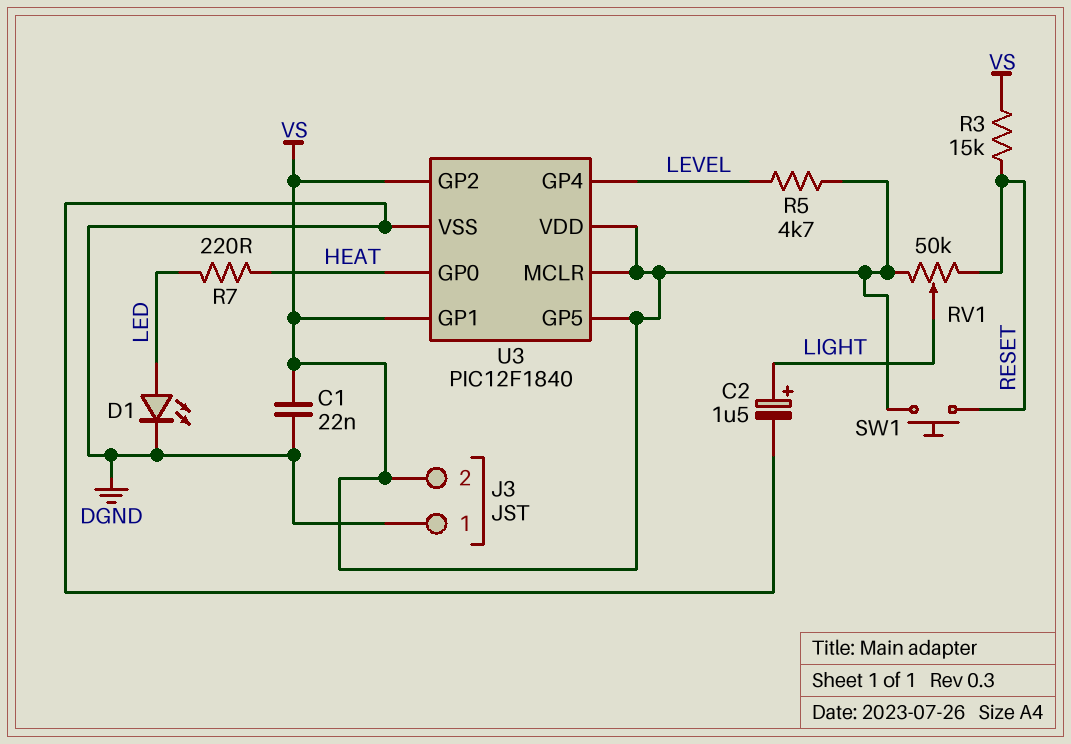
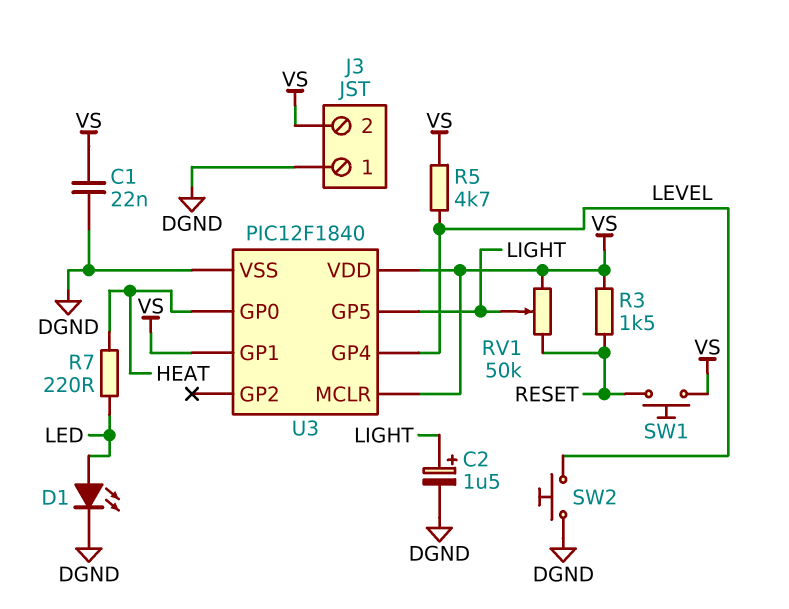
R3: 15k (RESET, VS) -> 1.5k (RESET, VS)
SW2: none -> button (DGND, LEVEL)
U3 pin GP2: VS -> none
U3 pin GP5: VS -> LIGHT

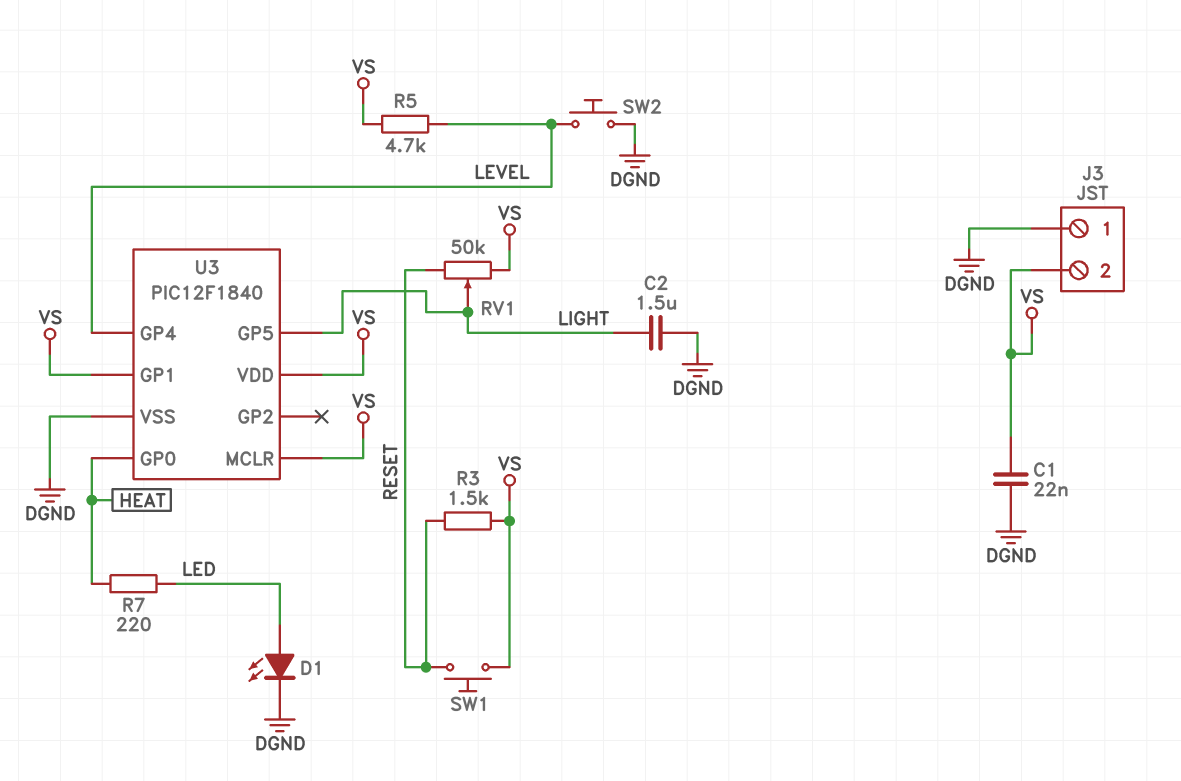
C2: 1.5uF (plus LIGHT, minus DGND) -> 1.5uF (DGND, LIGHT)

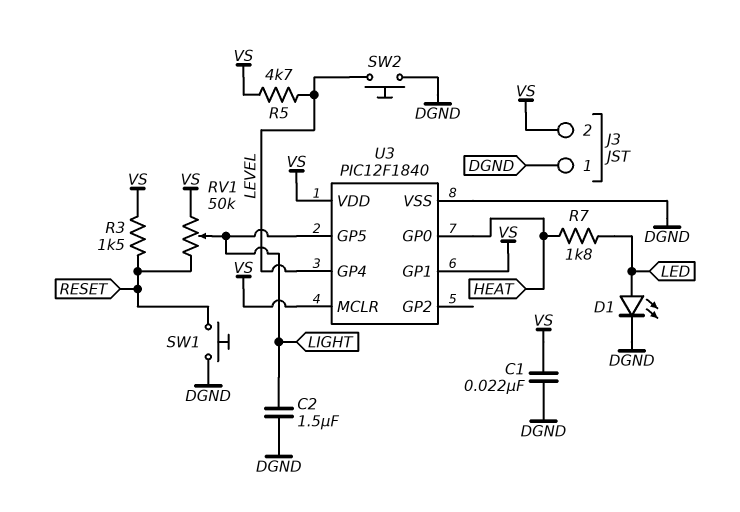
R7: 220 (HEAT, LED) -> 1.8k (HEAT, LED)
SW1: button (RESET, VS) -> button (DGND, RESET)

